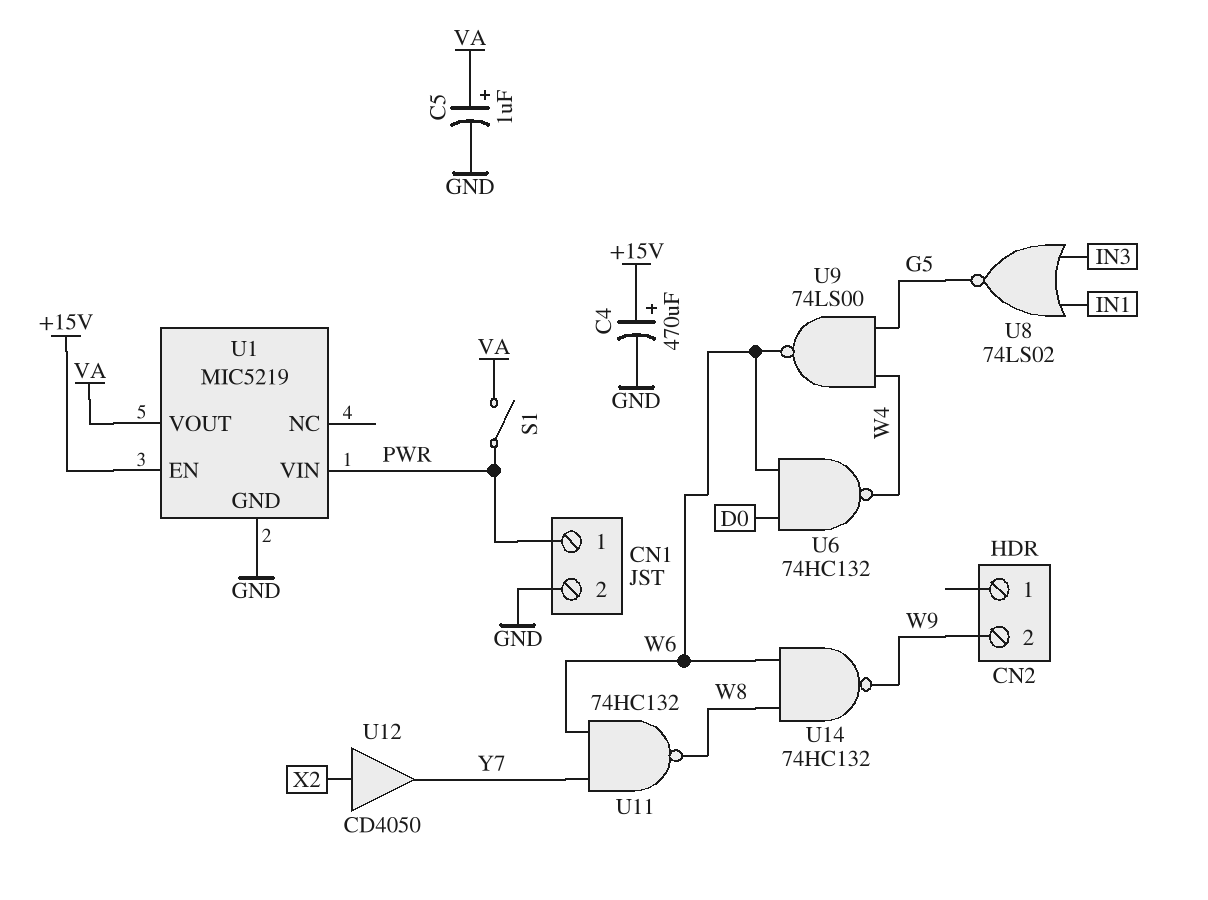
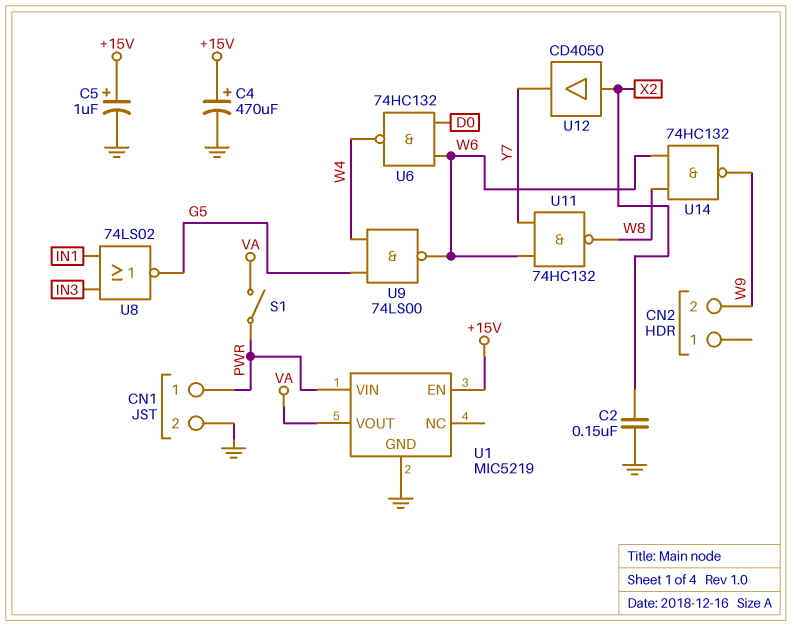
C2: none -> 150nF (GND, X2)
C5: 1uF (plus VA, minus GND) -> 1uF (plus +15V, minus GND)

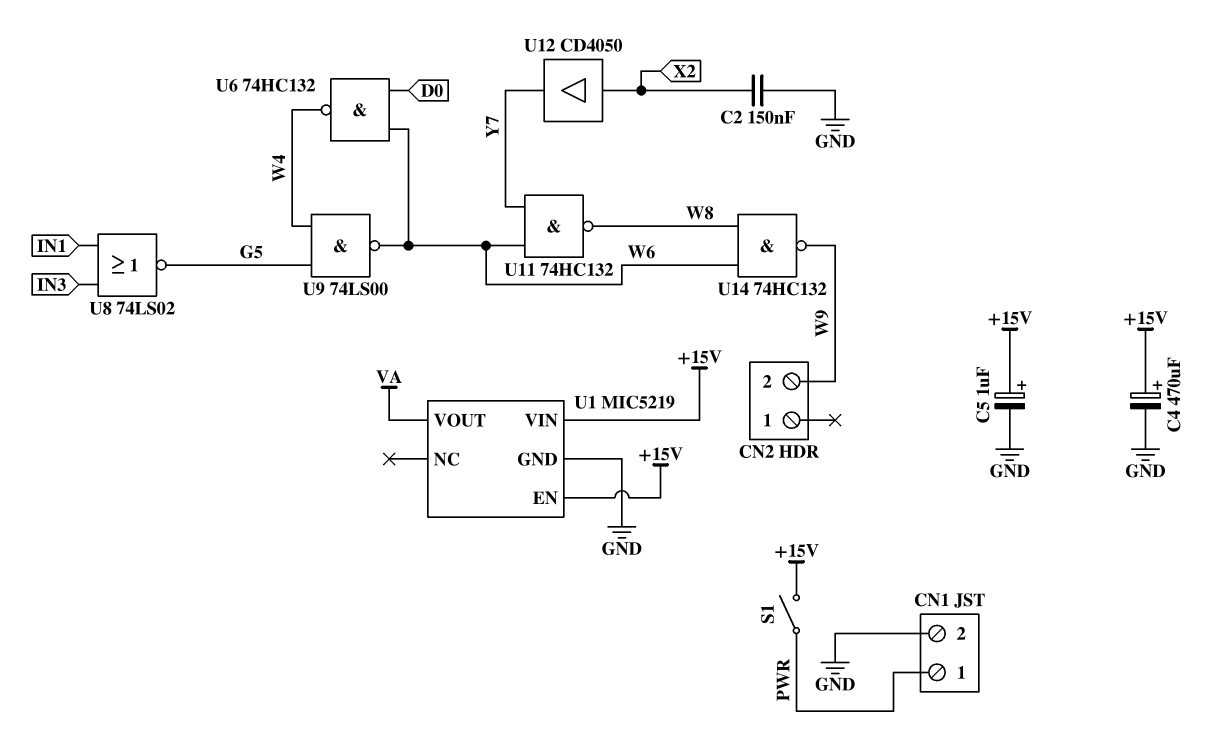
S1: switch (PWR, VA) -> switch (+15V, PWR)
U1 pin VIN: PWR -> +15V

